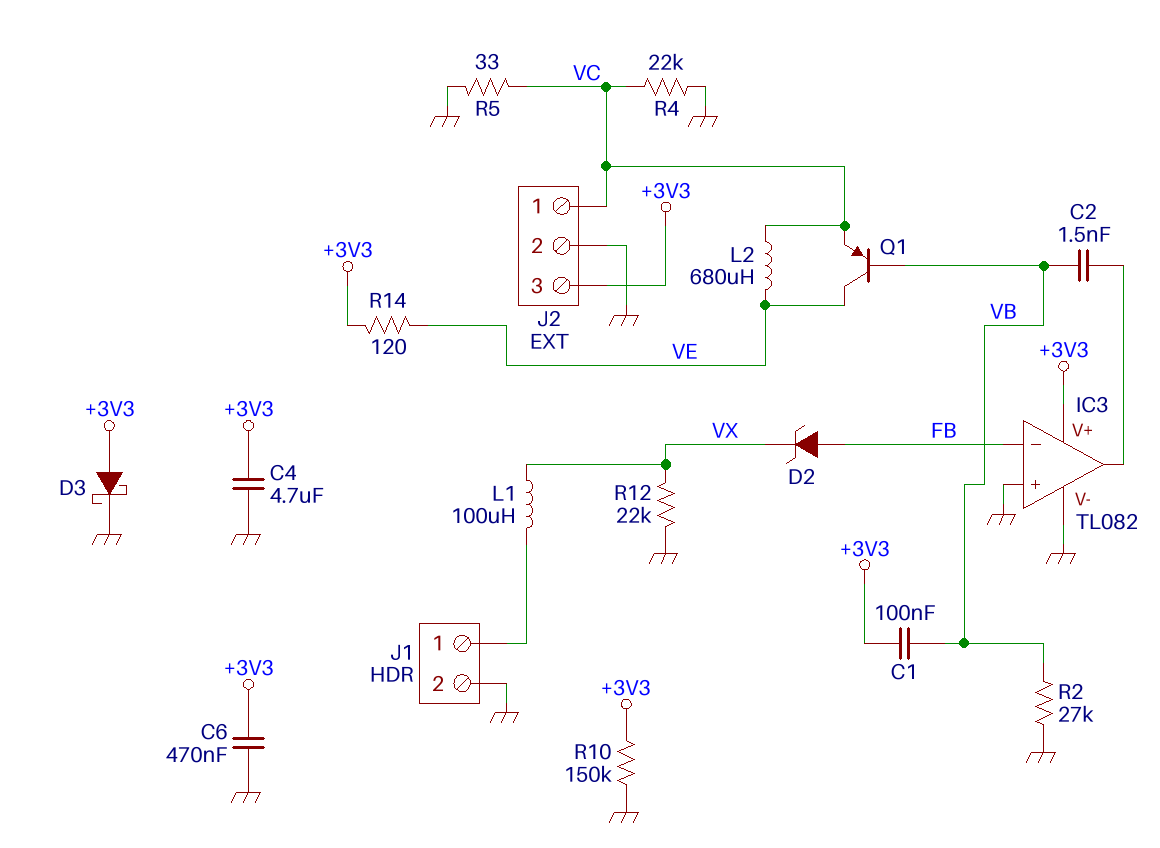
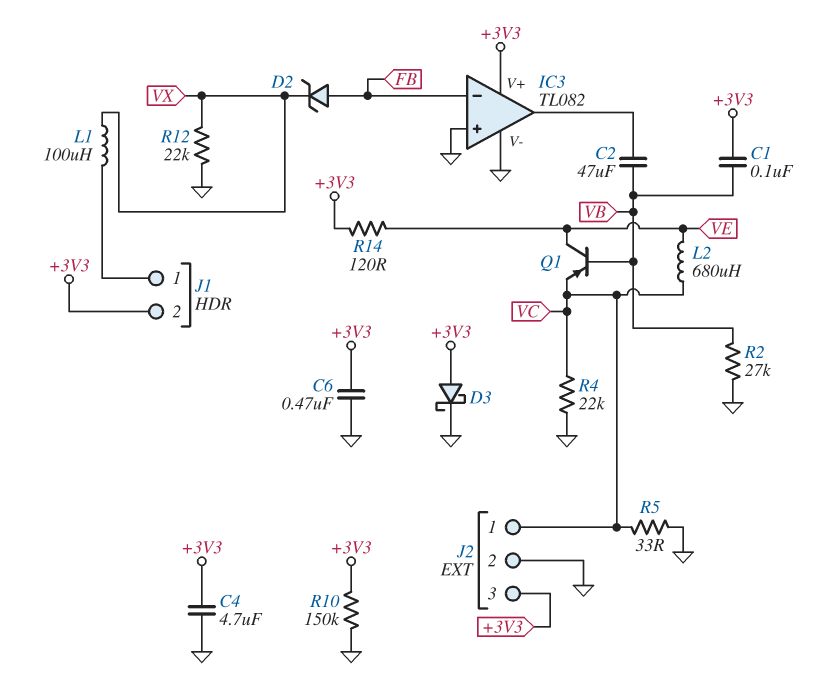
C2: 1.5nF (IC3/out, VB) -> 47uF (IC3/out, VB)
J1 pin 2: GND -> +3V3

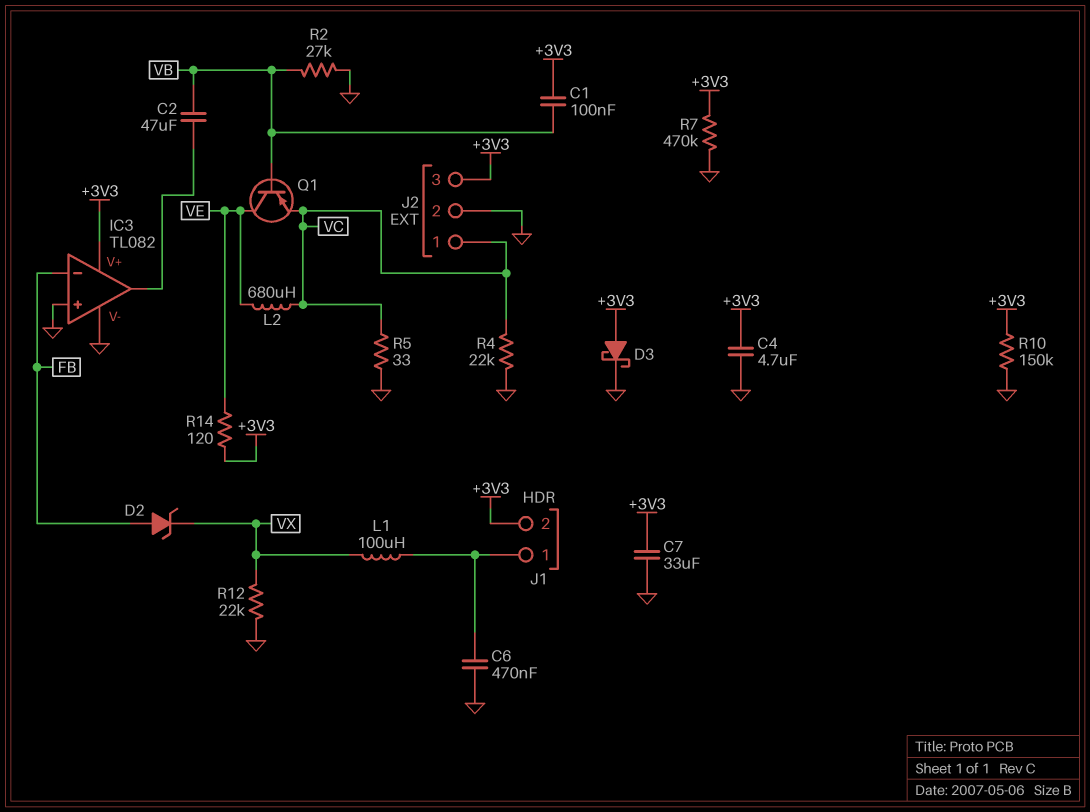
C6: 470nF (+3V3, GND) -> 470nF (GND, J1/1)
C7: none -> 33uF (+3V3, GND)
R7: none -> 470k (+3V3, GND)

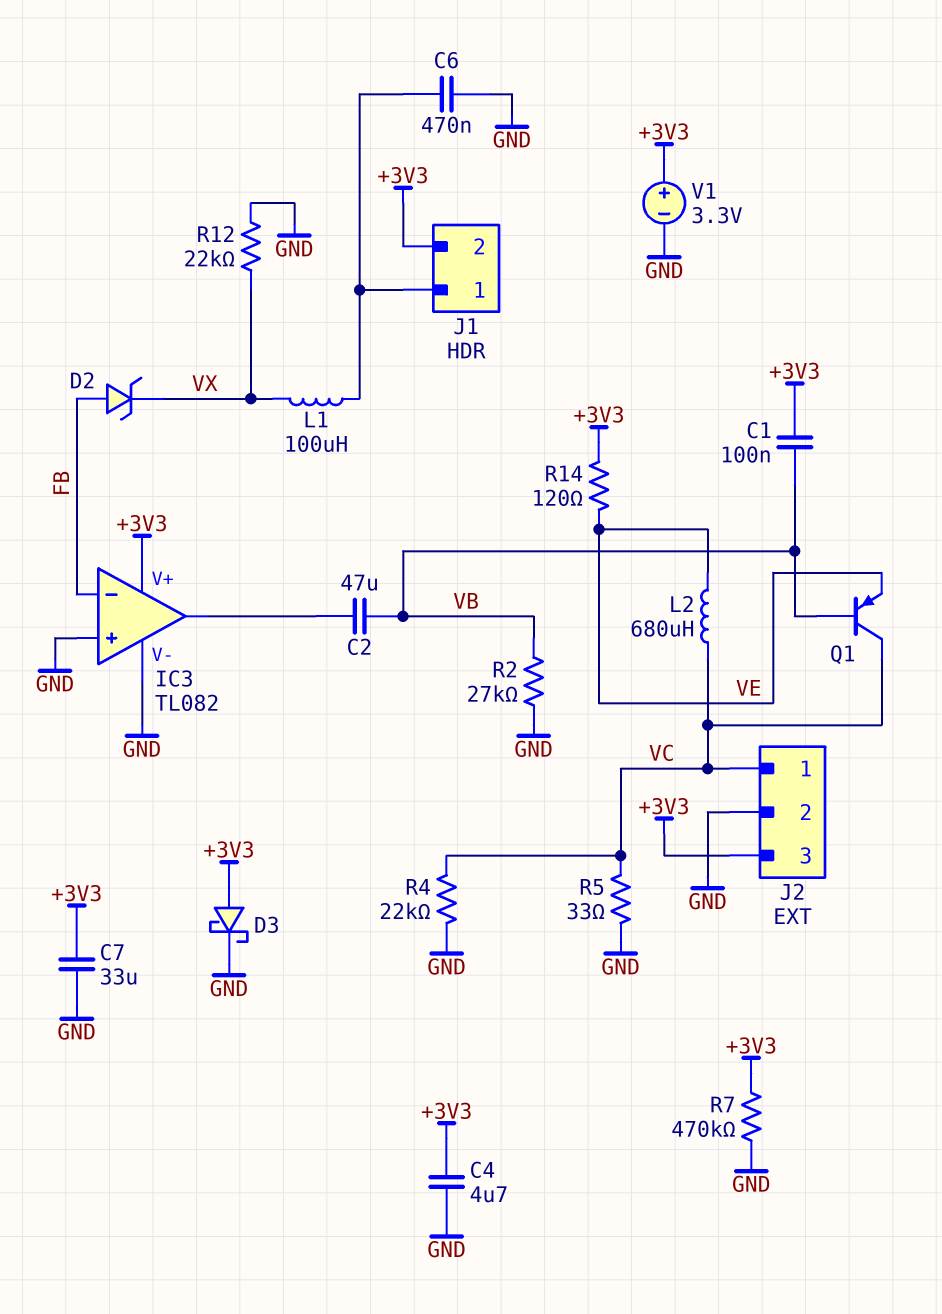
Q1: PNP (B VB, C VE, E VC) -> PNP (B VB, C VC, E VE)
R10: 150k (+3V3, GND) -> none
V1: none -> 3.3V (plus +3V3, minus GND)

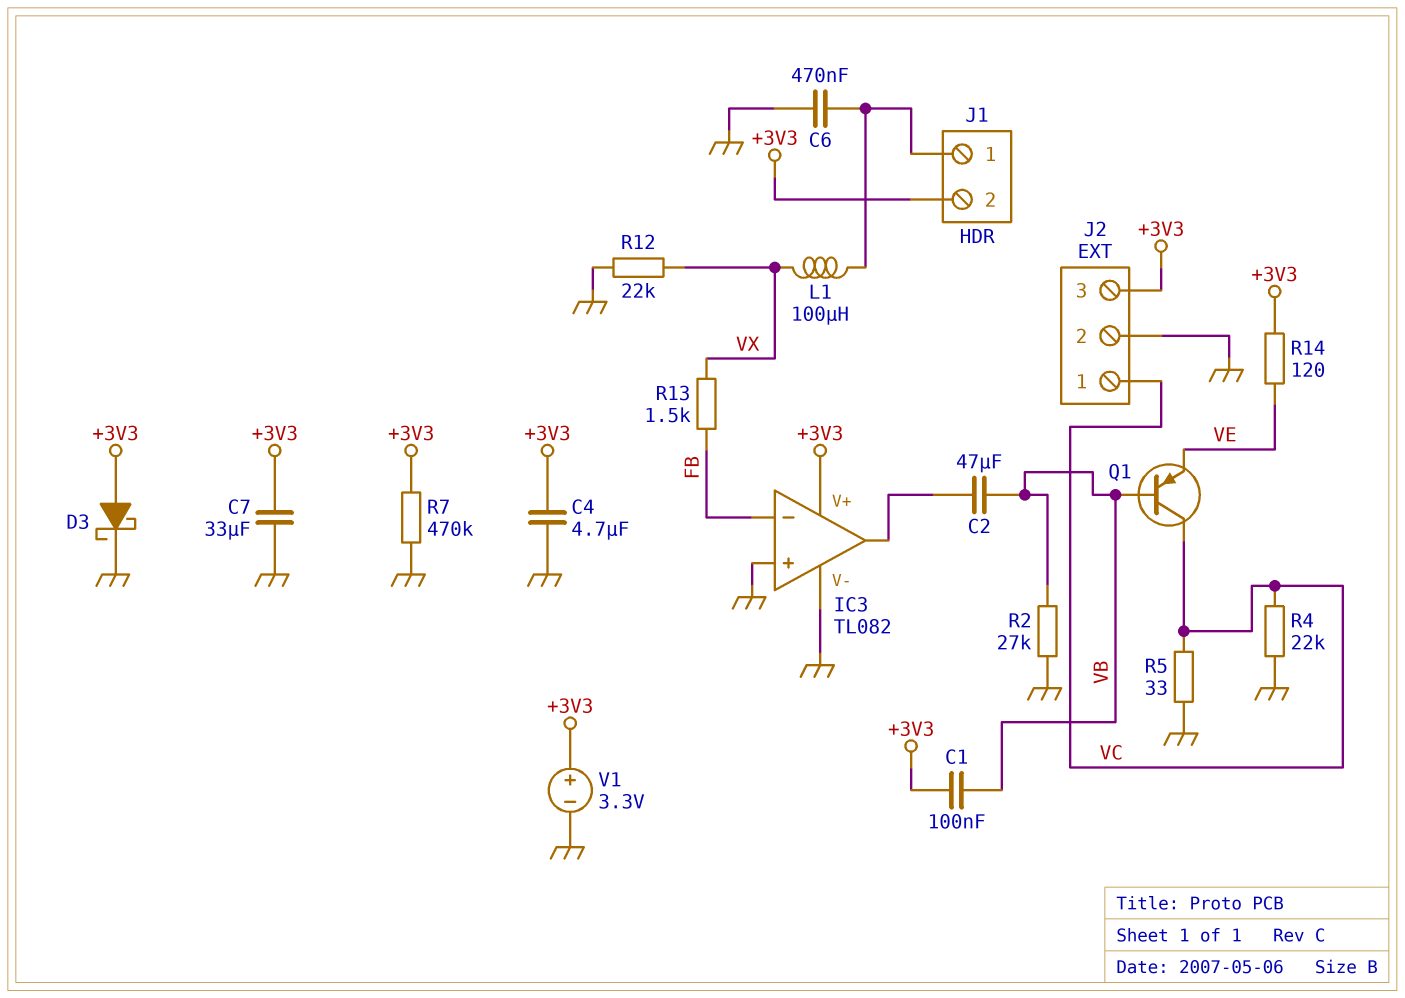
D2: zener (A FB, K VX) -> none
L2: 680uH (VC, VE) -> none
R13: none -> 1.5k (FB, VX)

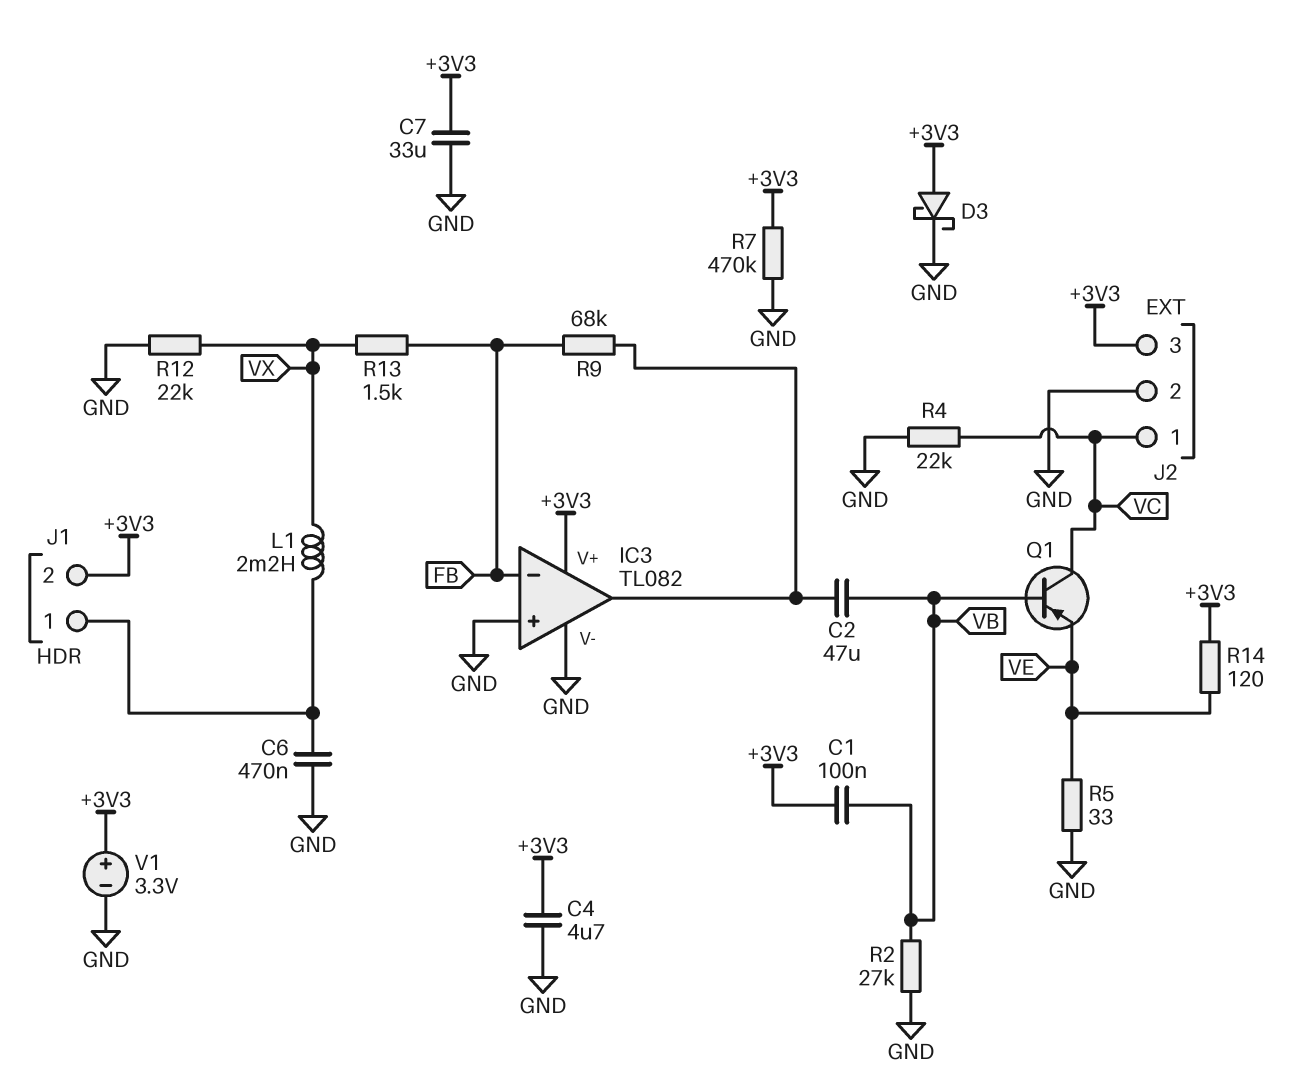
L1: 100uH (J1/1, VX) -> 2.2mH (J1/1, VX)
R5: 33 (GND, VC) -> 33 (GND, VE)
R9: none -> 68k (FB, IC3/out)

